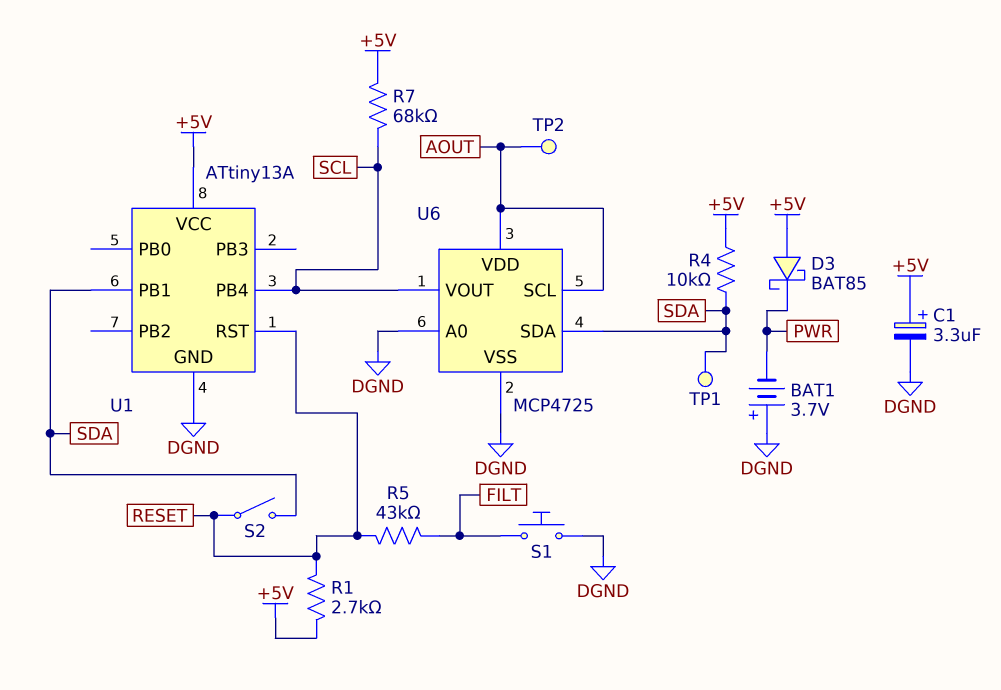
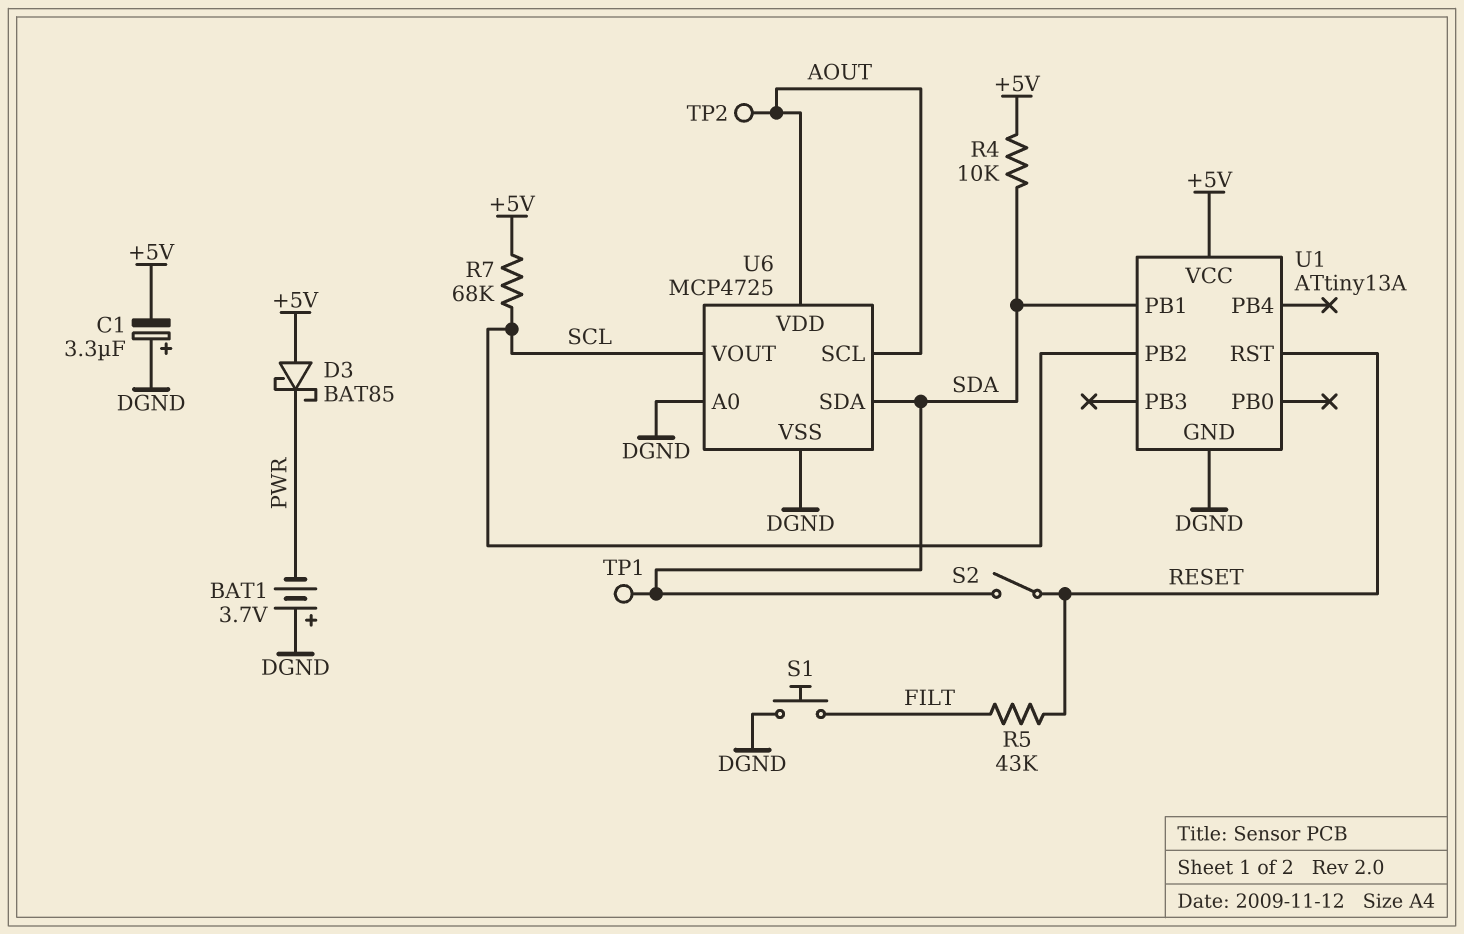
C1: 3.3uF (plus +5V, minus DGND) -> 3.3uF (plus DGND, minus +5V)
R1: 2.7k (+5V, RESET) -> none
U1 pin PB2: none -> SCL
U1 pin PB4: SCL -> none

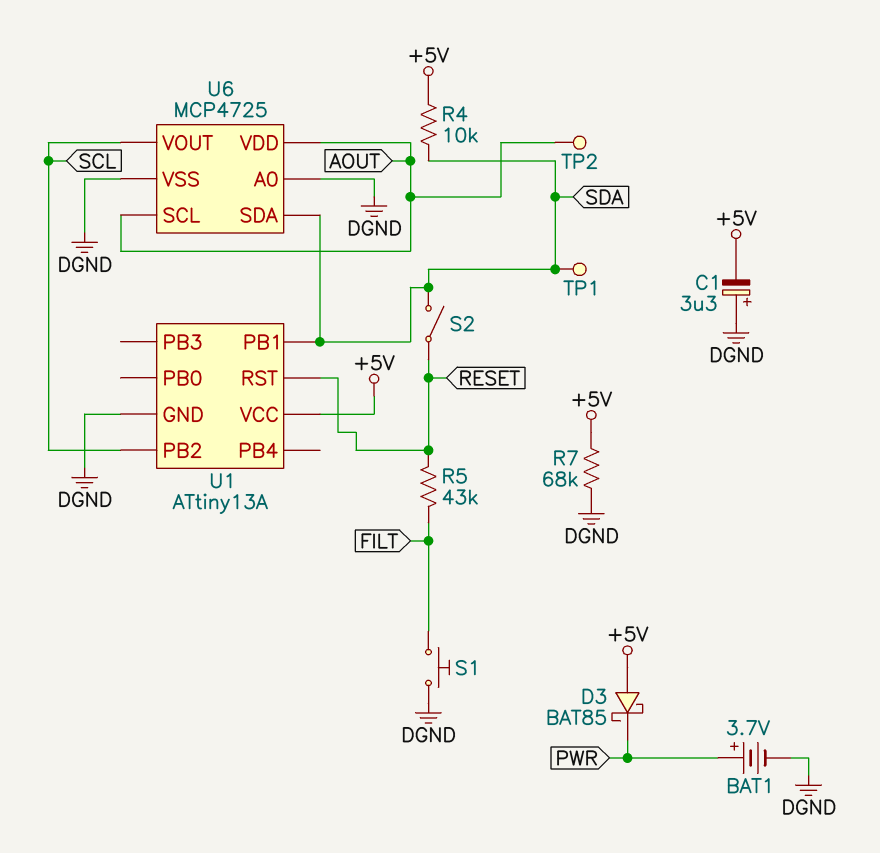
BAT1: 3.7V (plus DGND, minus PWR) -> 3.7V (plus PWR, minus DGND)
R7: 68k (+5V, SCL) -> 68k (+5V, DGND)

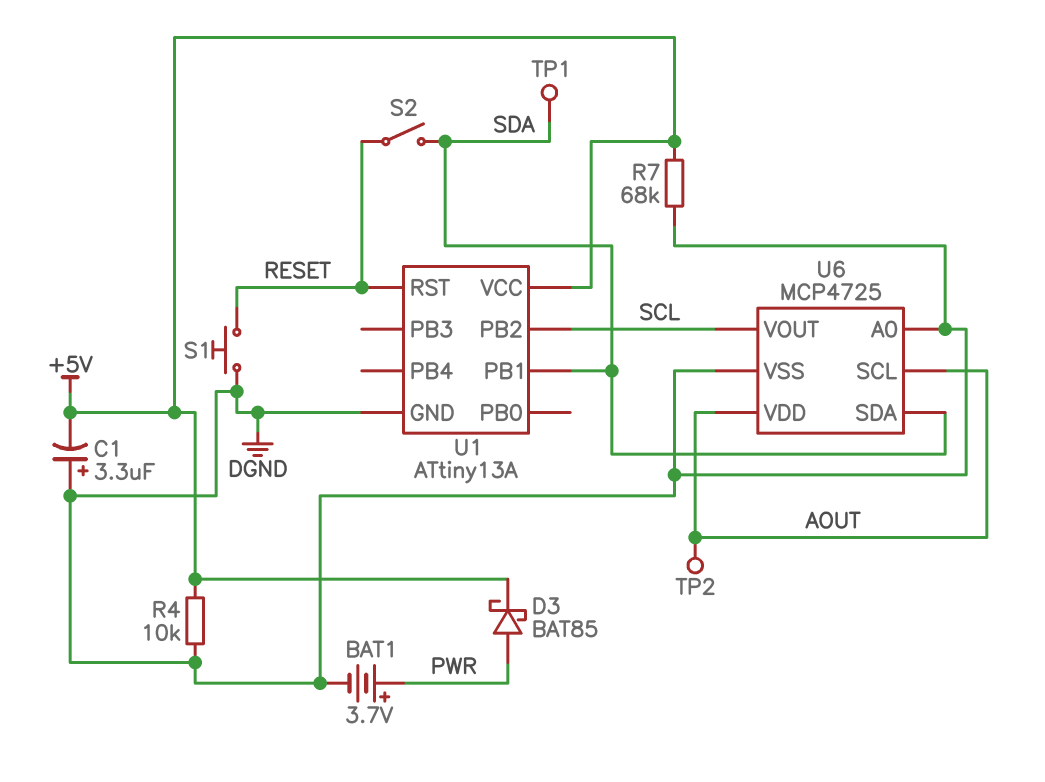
D3: schottky BAT85 (A +5V, K PWR) -> schottky BAT85 (A PWR, K +5V)
R4: 10k (+5V, SDA) -> 10k (+5V, DGND)
R5: 43k (FILT, RESET) -> none
S1: button (DGND, FILT) -> button (DGND, RESET)

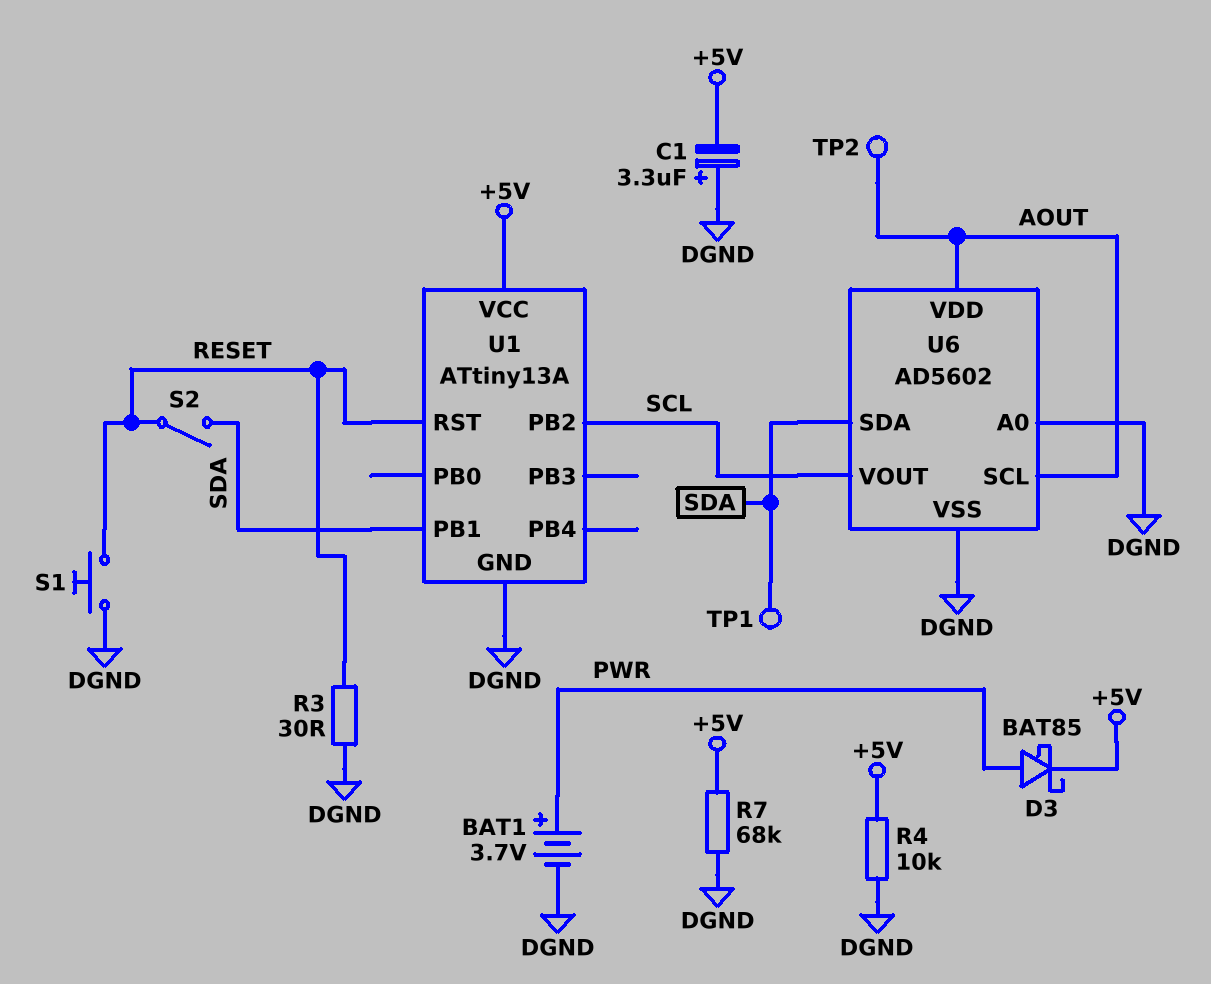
R3: none -> 30 (DGND, RESET)
U6: MCP4725 -> AD5602

